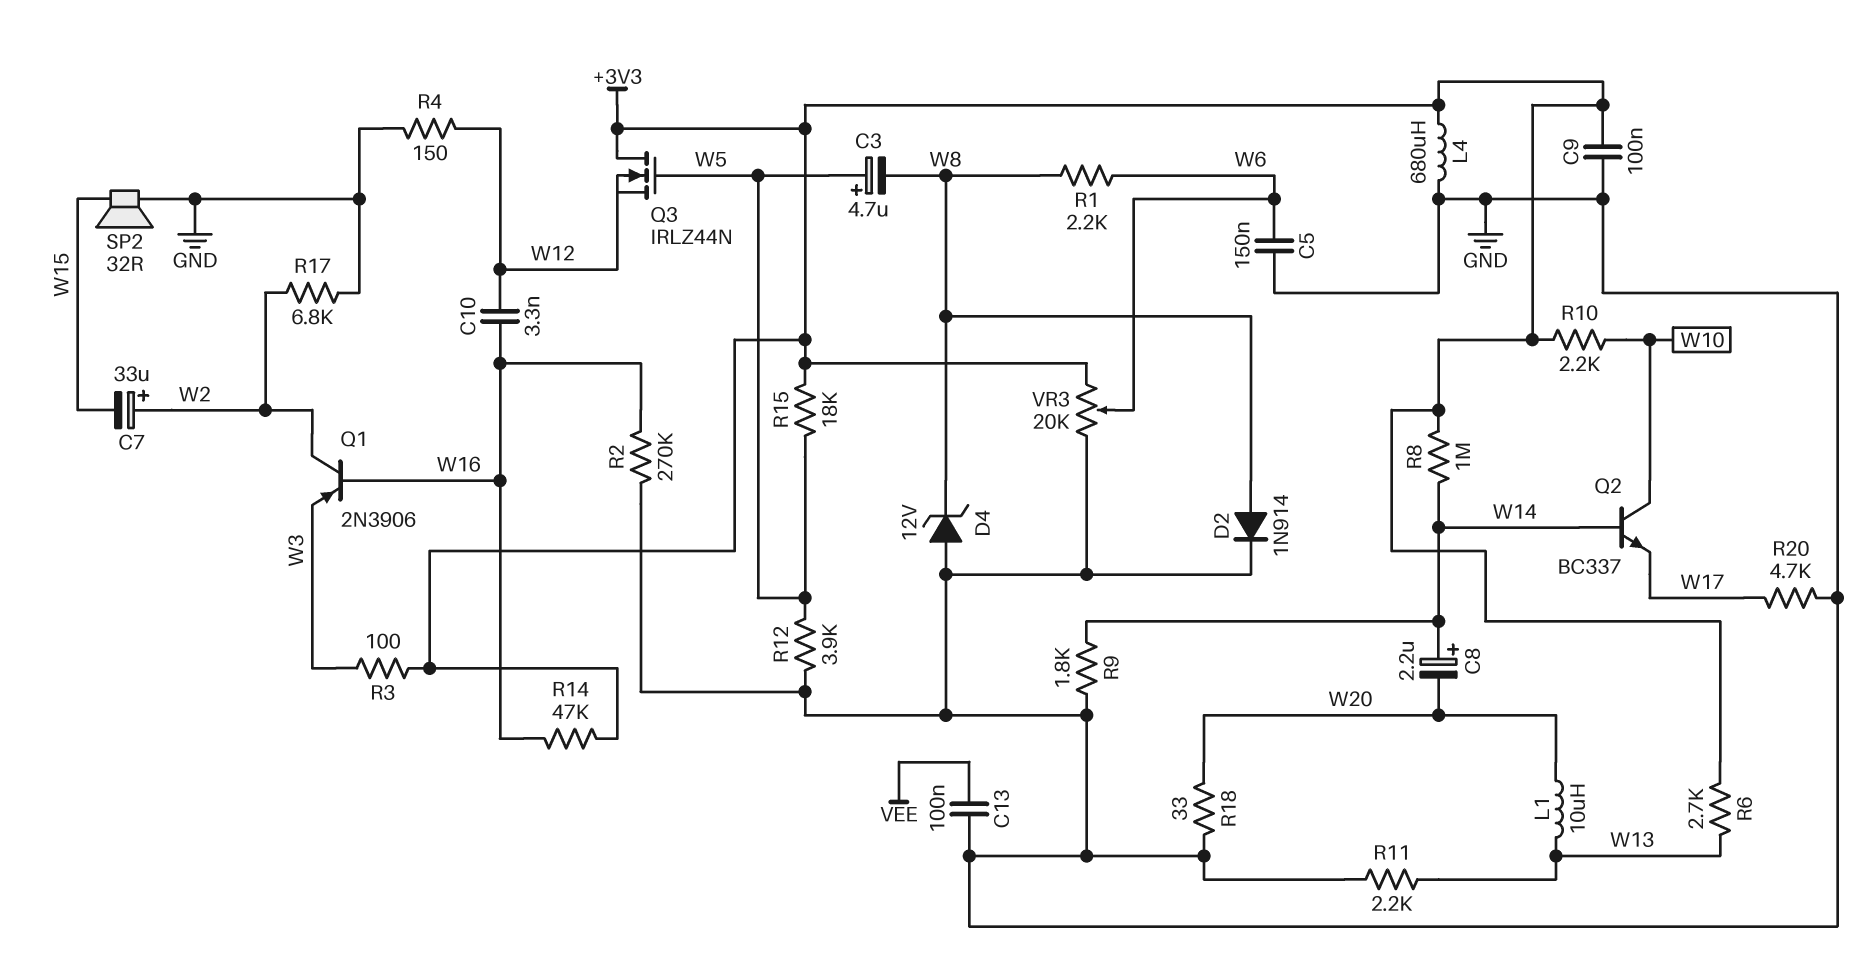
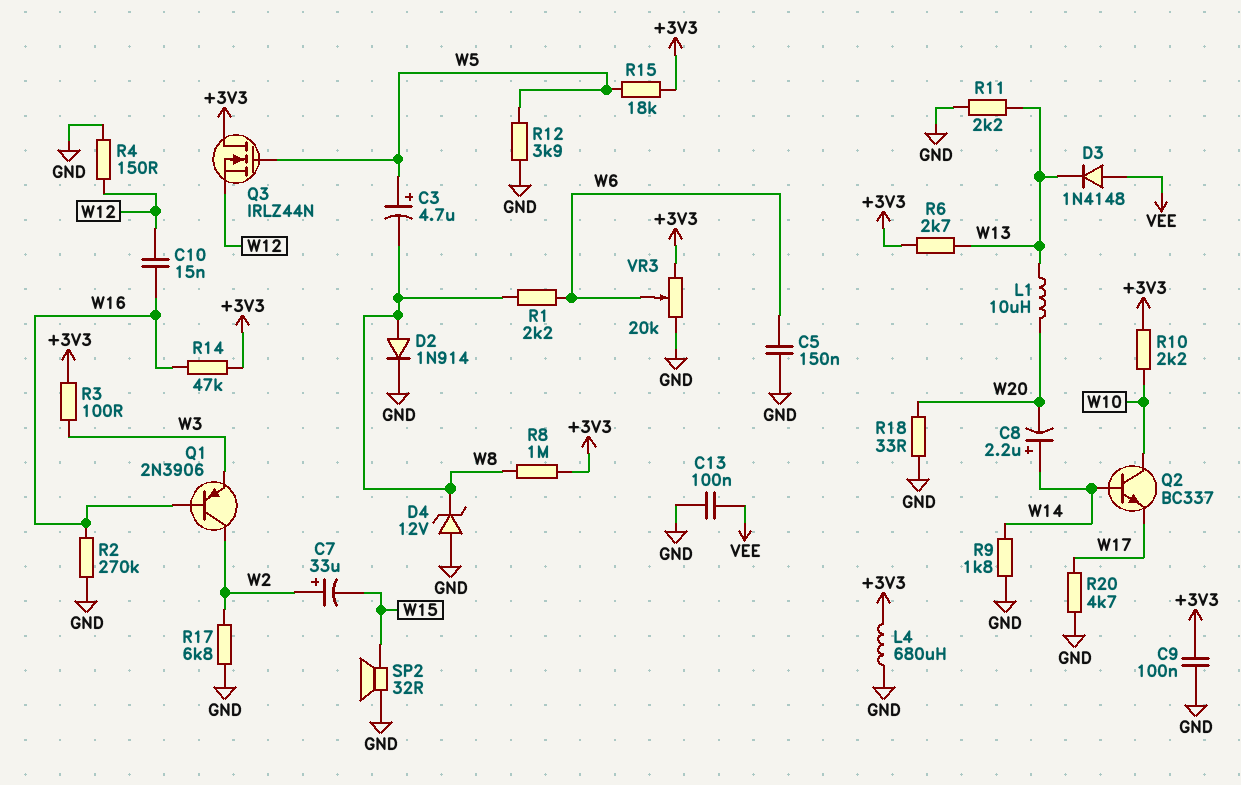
C10: 3.3nF (W12, W16) -> 15nF (W12, W16)
D3: none -> diode 1N4148 (A VEE, K W13)
R8: 1M (+3V3, W14) -> 1M (+3V3, W8)

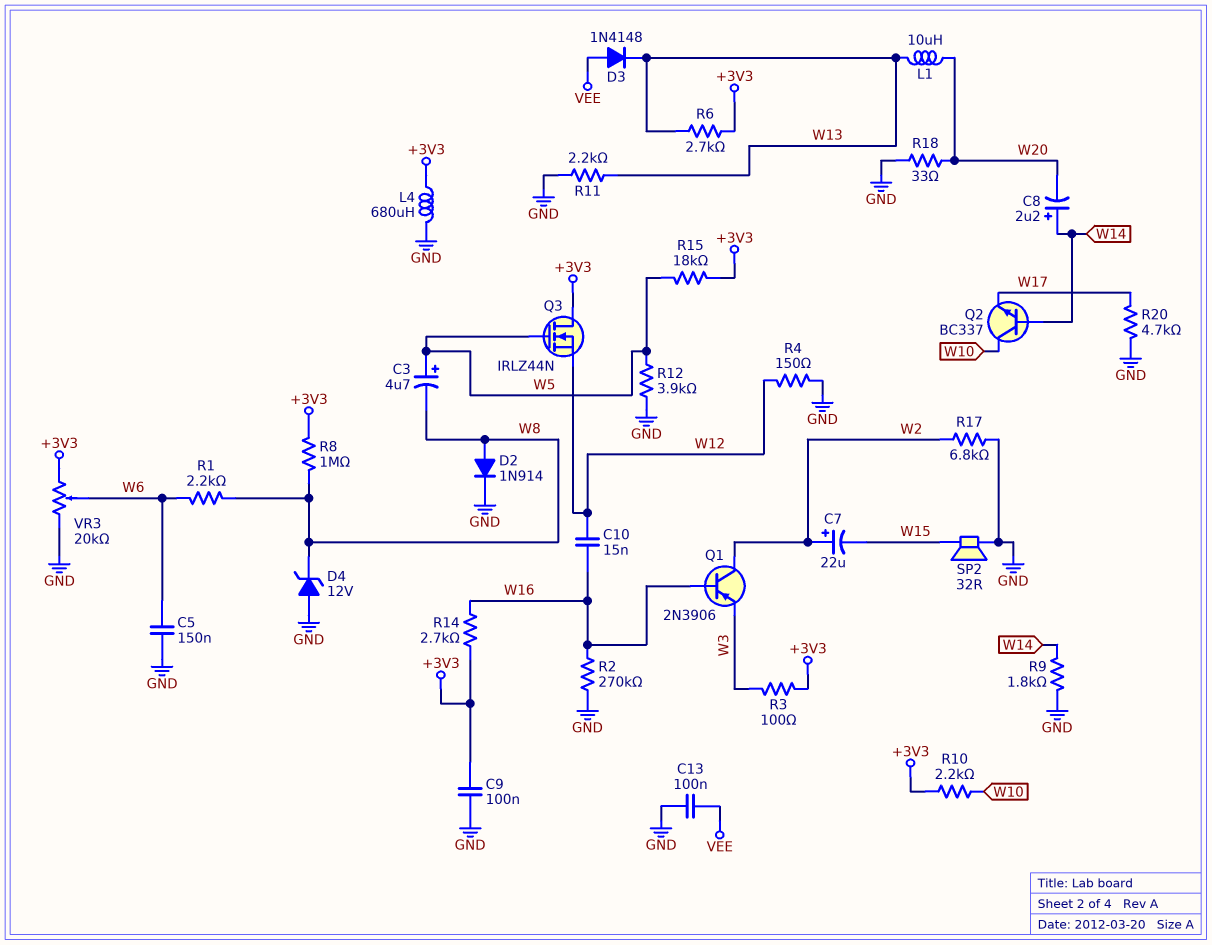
C7: 33uF (plus W2, minus W15) -> 22uF (plus W2, minus W15)
R14: 47k (+3V3, W16) -> 2.7k (+3V3, W16)

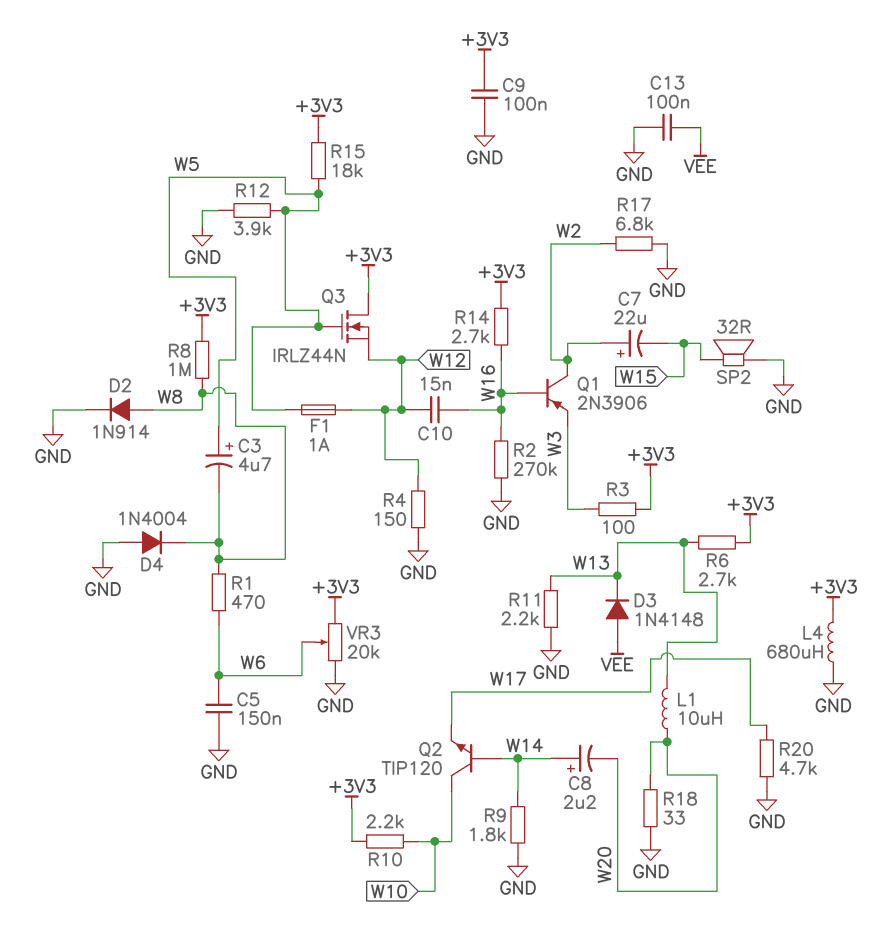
D4: zener 12V (A GND, K W8) -> diode 1N4004 (A GND, K W8)
F1: none -> 1A (W5, W12)
Q2: NPN BC337 (B W14, C W10, E W17) -> NPN TIP120 (B W14, C W10, E W17)
R1: 2.2k (W6, W8) -> 470 (W6, W8)

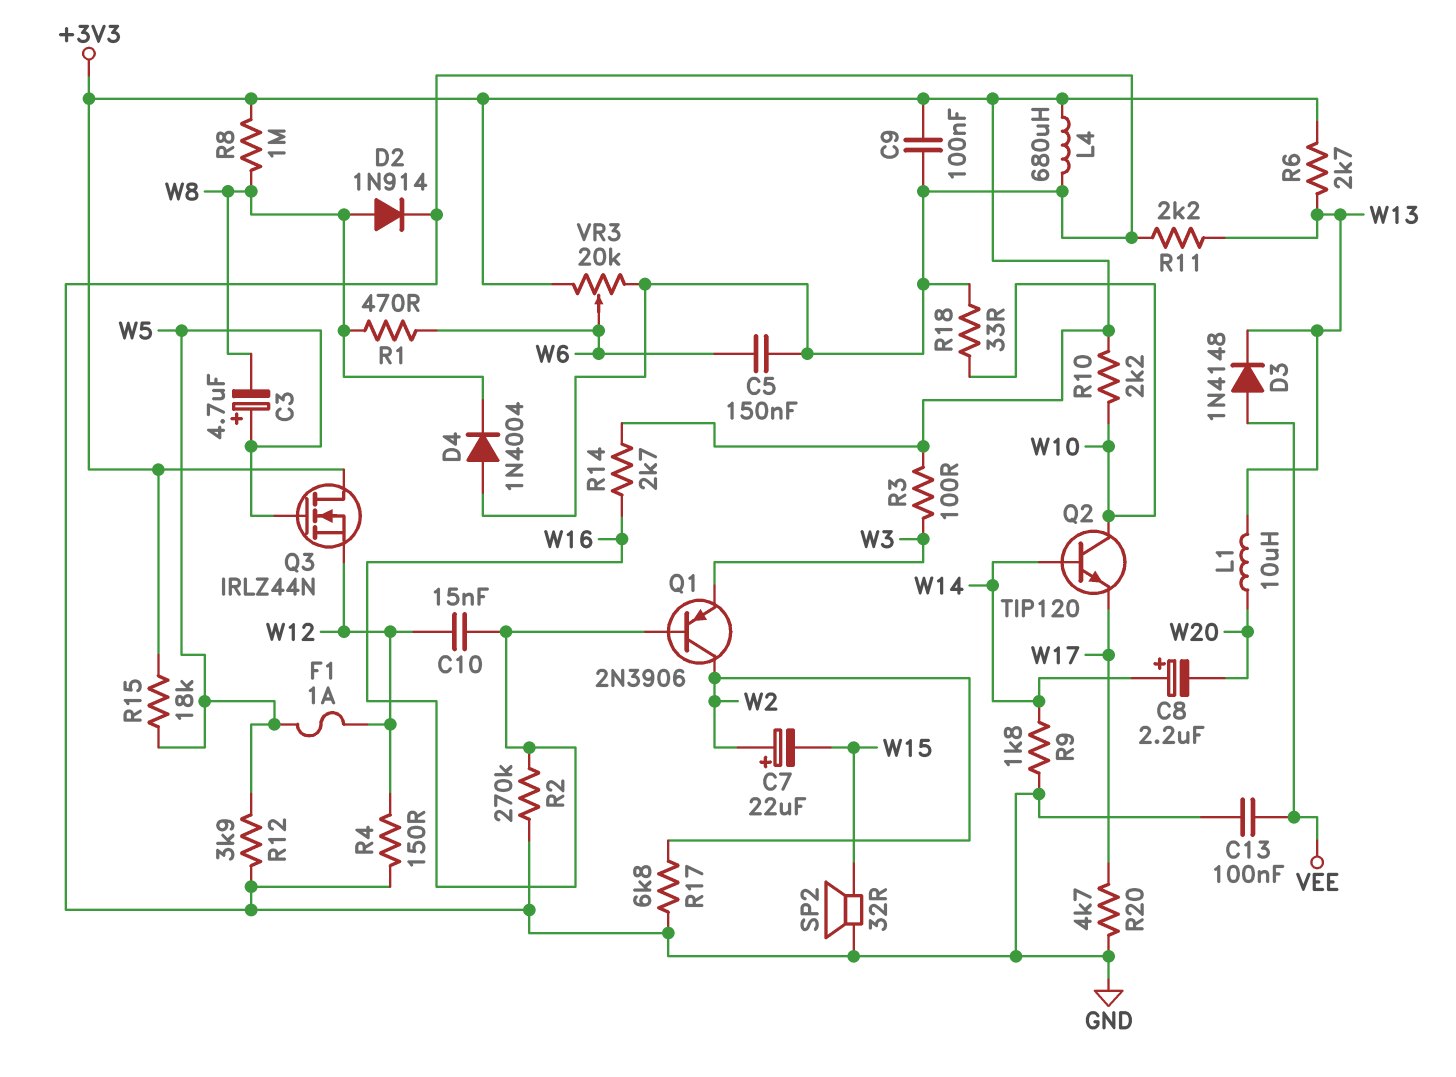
R18: 33 (GND, W20) -> 33 (GND, W10)

